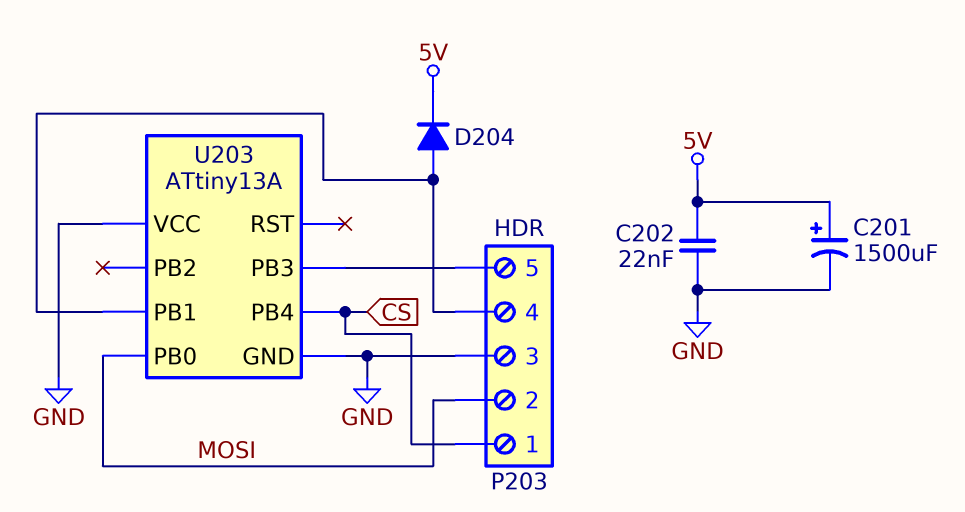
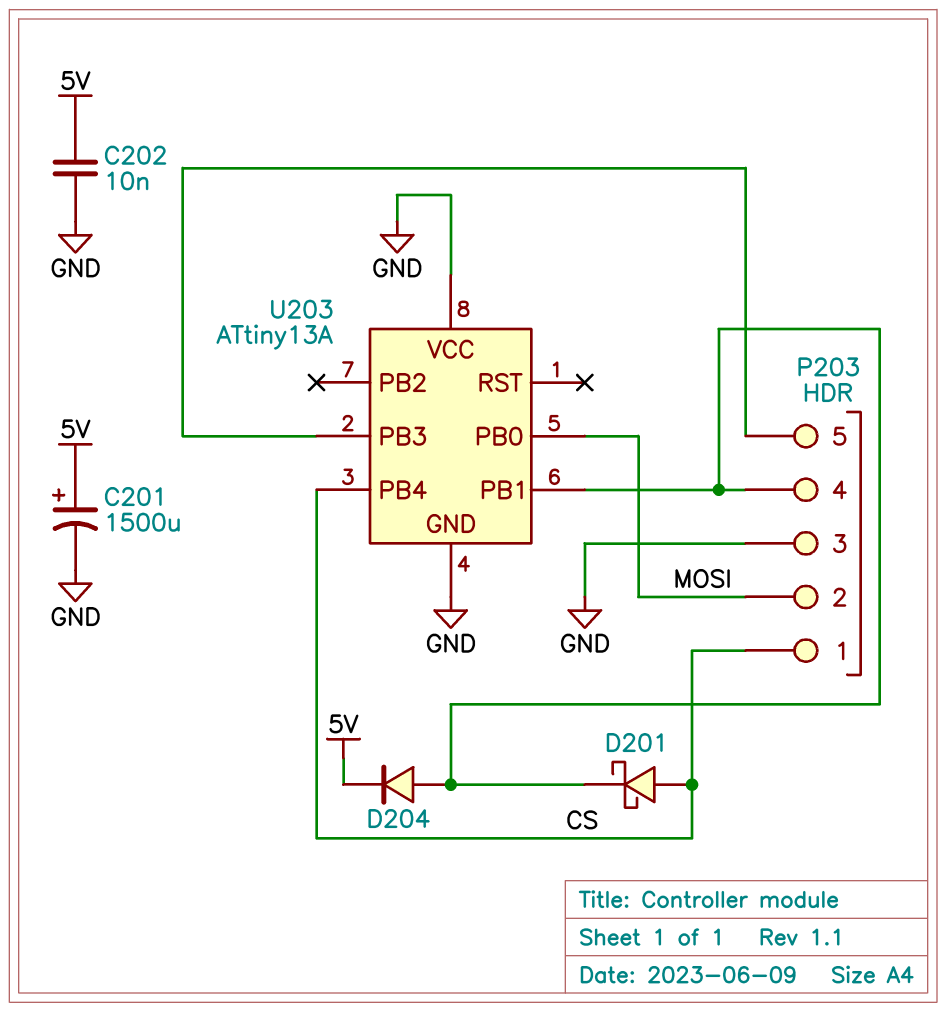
C202: 22nF (5V, GND) -> 10nF (5V, GND)
D201: none -> schottky (A CS, K P203/4)

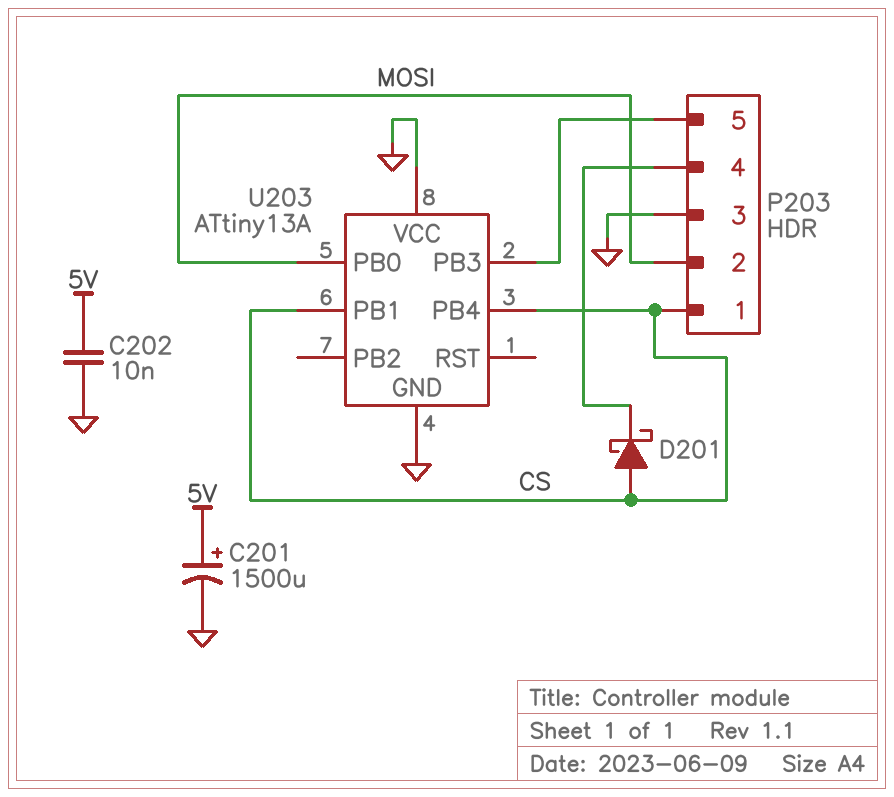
D204: diode (A P203/4, K 5V) -> none
U203 pin PB1: P203/4 -> CS

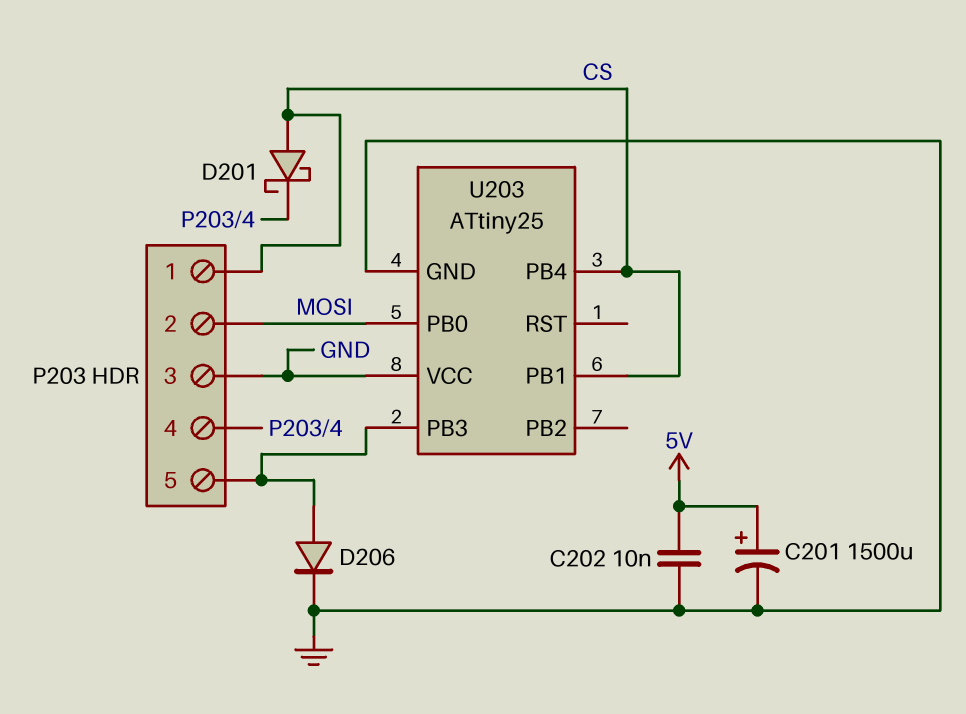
D206: none -> diode (A P203/5, K GND)
U203: ATtiny13A -> ATtiny25

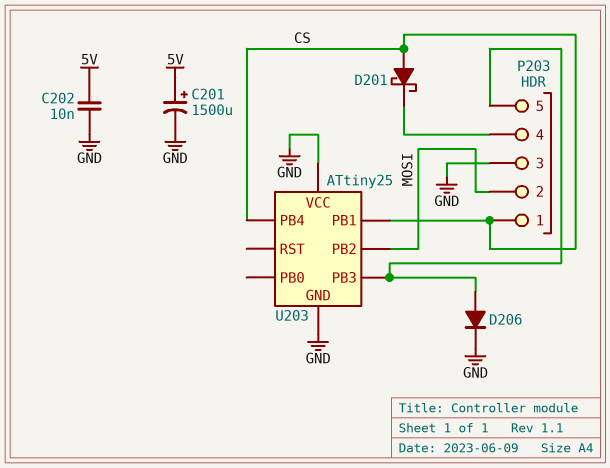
U203 pin PB0: MOSI -> none
U203 pin PB2: none -> MOSI

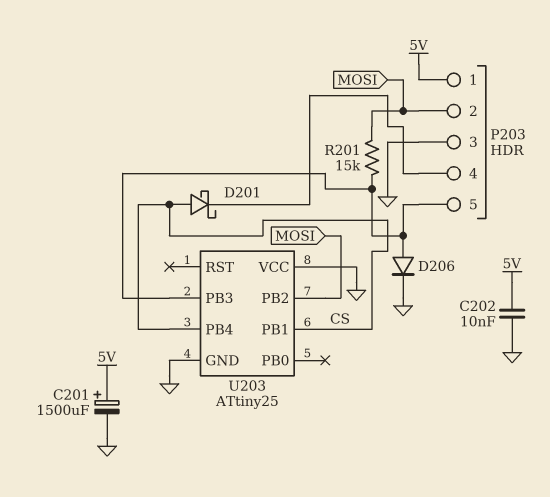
P203 pin 1: CS -> 5V
R201: none -> 15k (MOSI, P203/5)

